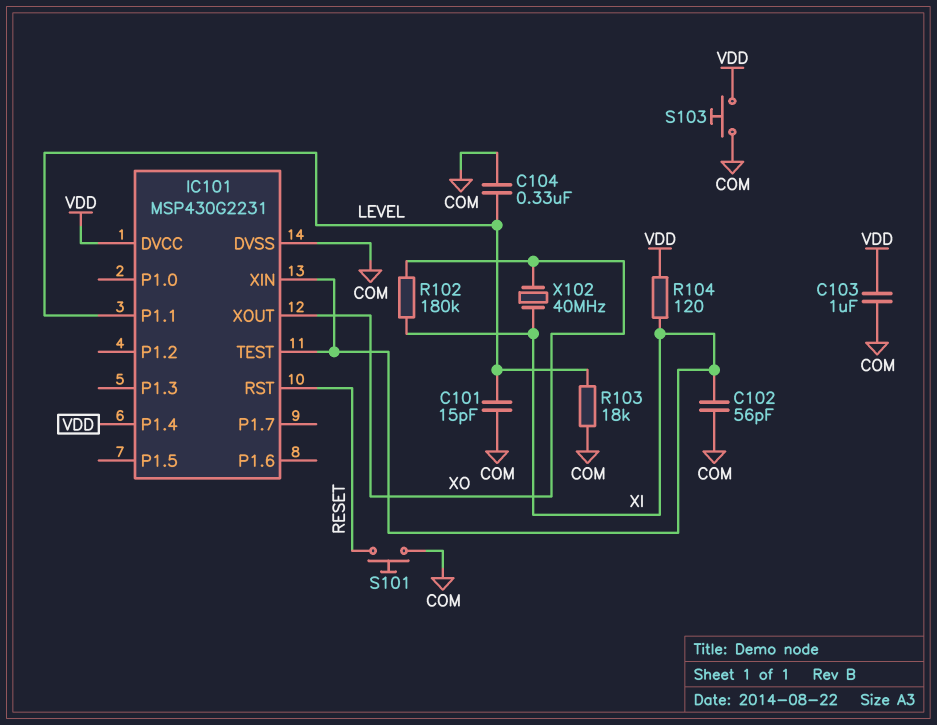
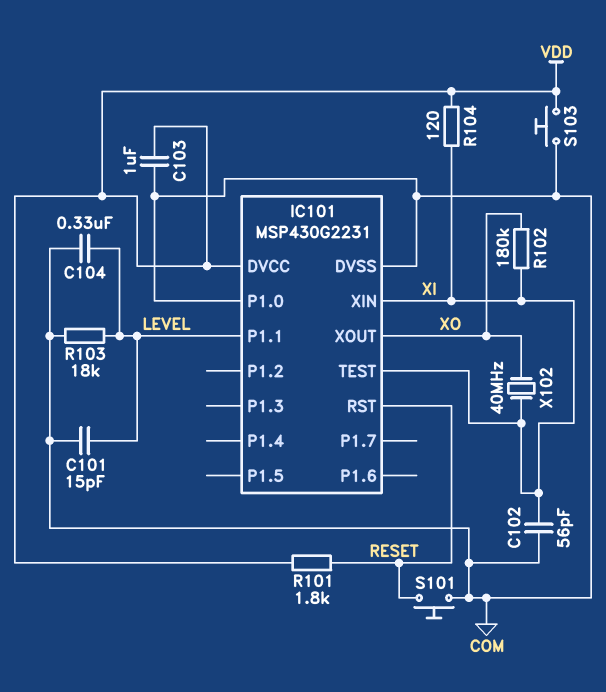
IC101 pin P1.0: none -> COM
IC101 pin P1.4: VDD -> none
R101: none -> 1.8k (RESET, VDD)

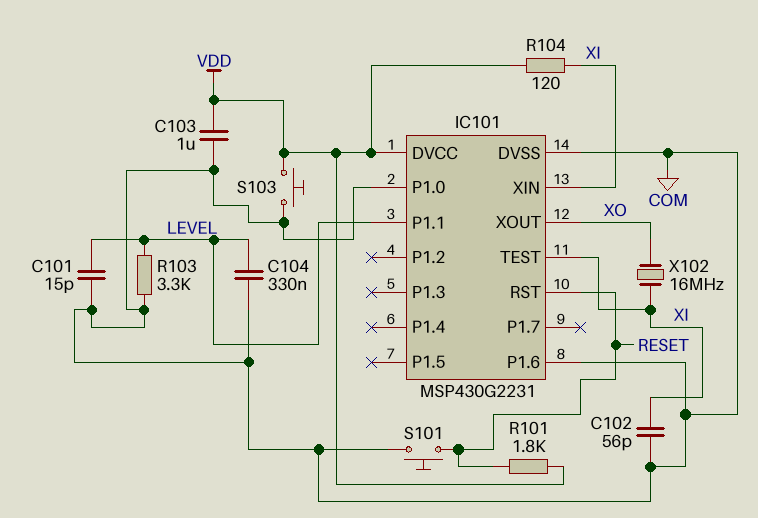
IC101 pin P1.6: none -> COM
R102: 180k (XI, XO) -> none
R103: 18k (COM, LEVEL) -> 3.3k (COM, LEVEL)
X102: 40MHz (XI, XO) -> 16MHz (XI, XO)

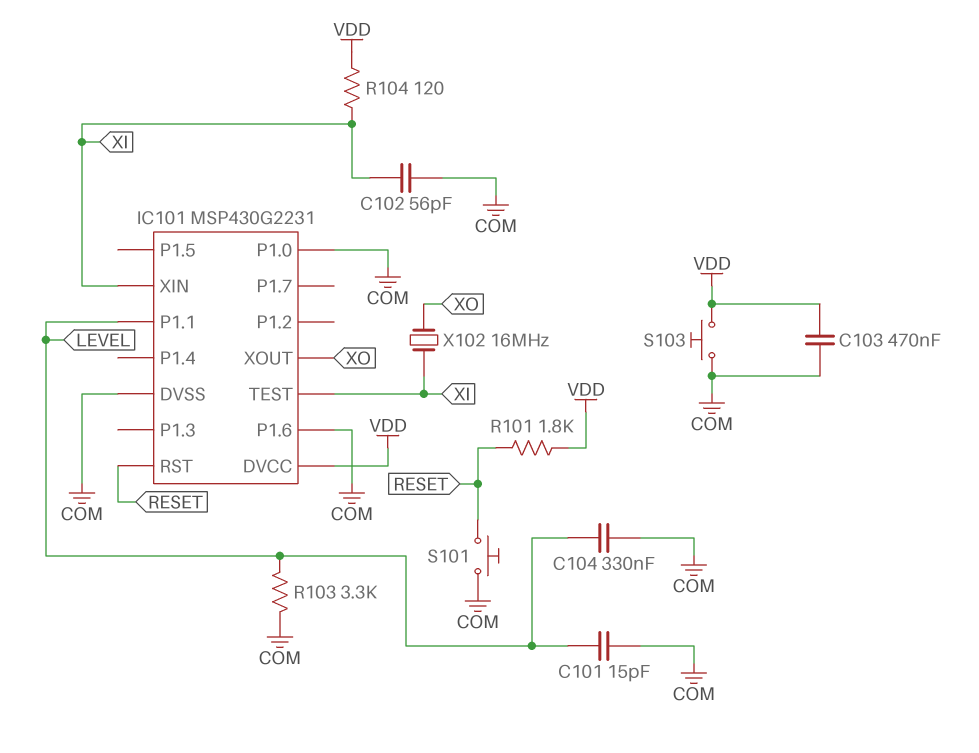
C103: 1uF (COM, VDD) -> 470nF (COM, VDD)

